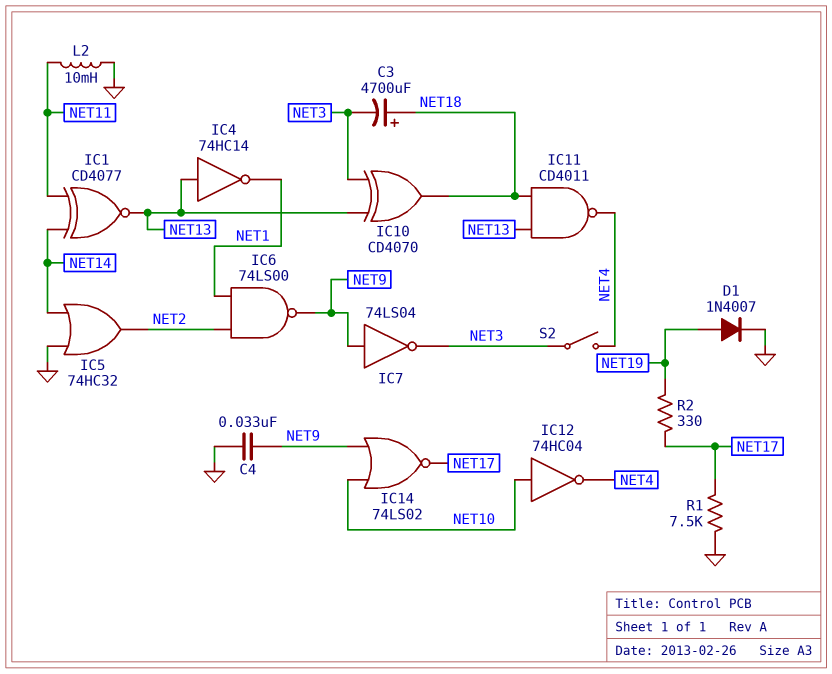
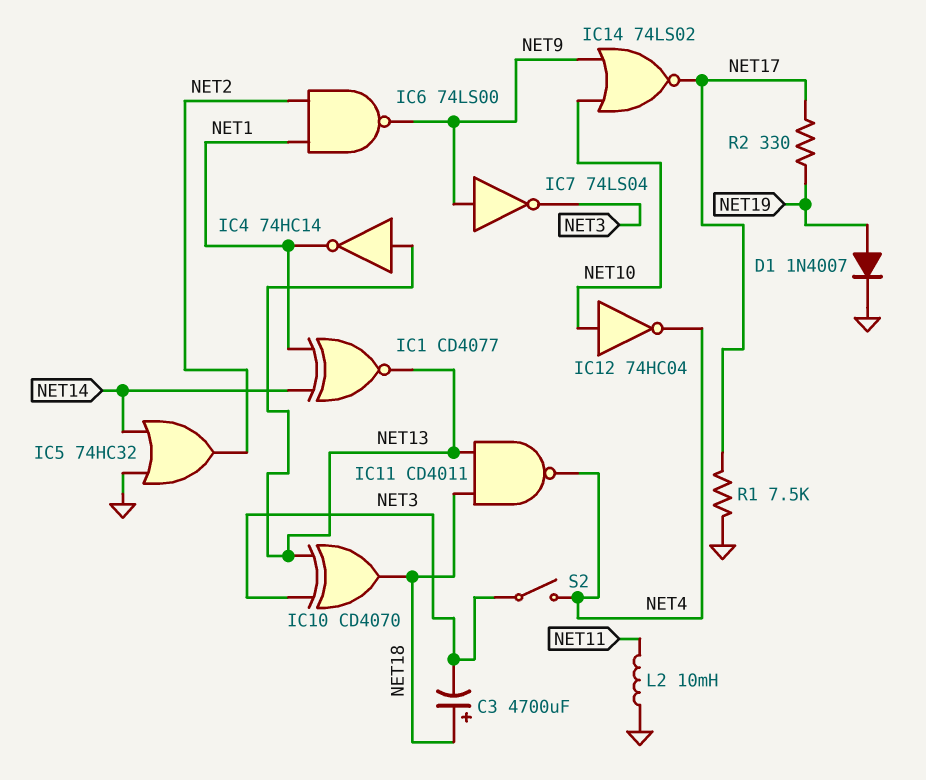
C4: 33nF (GND, NET9) -> none
IC1: XNOR CD4077 (in NET11, in NET14, out NET13) -> XNOR CD4077 (in NET1, in NET14, out NET13)

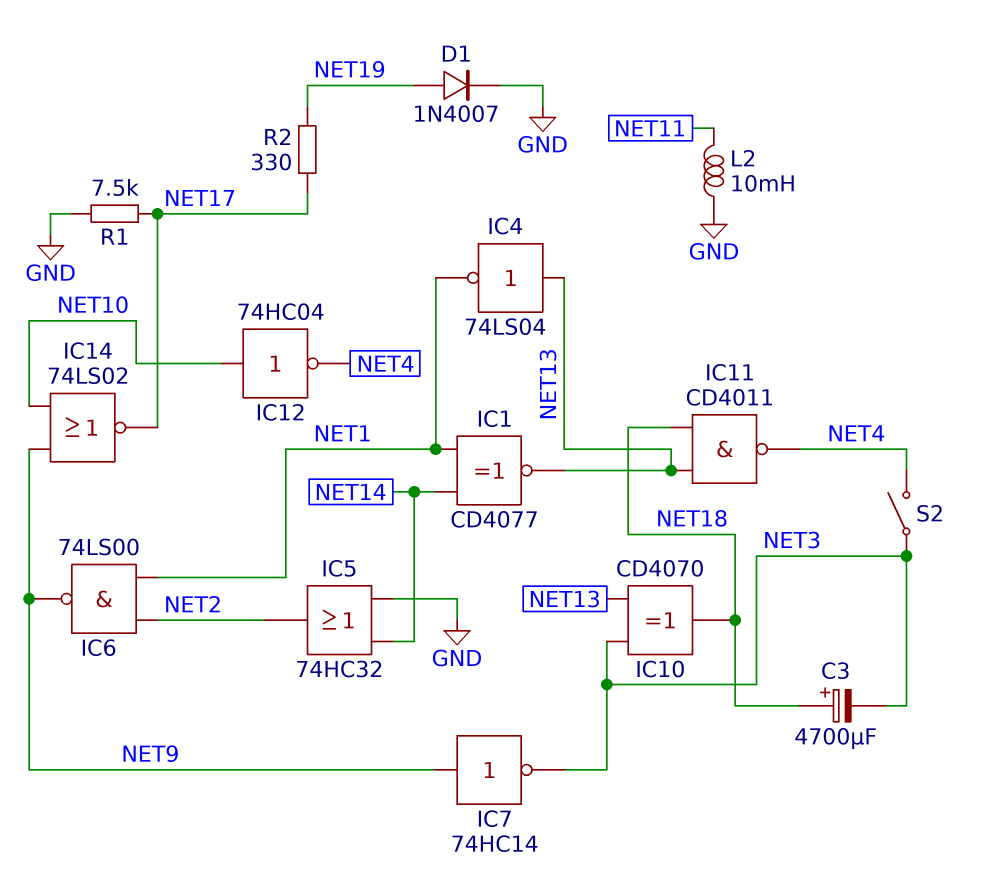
IC4: NOT 74HC14 (in NET13, out NET1) -> NOT 74LS04 (in NET13, out NET1)
IC7: NOT 74LS04 (in NET9, out NET3) -> NOT 74HC14 (in NET9, out NET3)

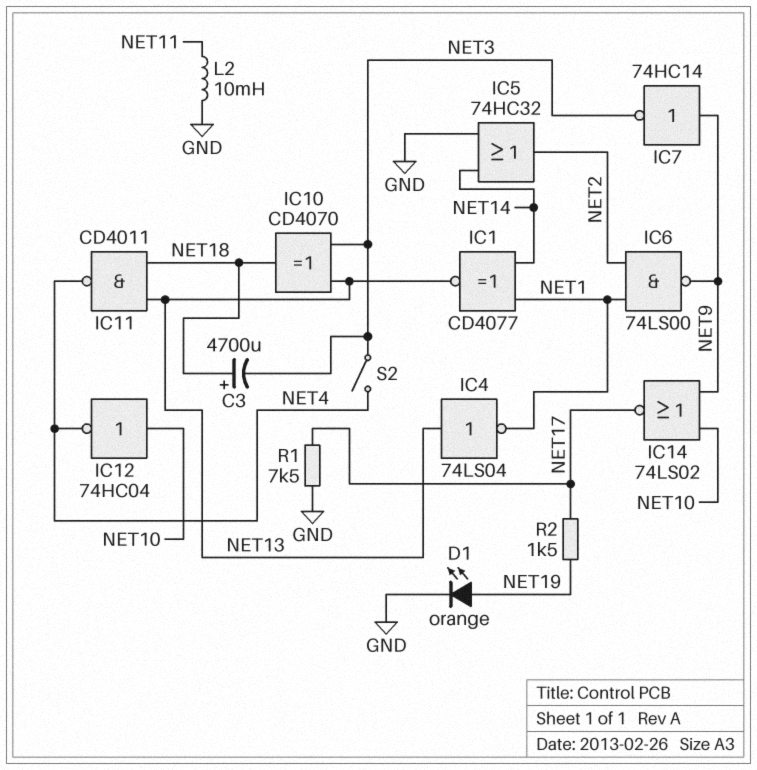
D1: diode 1N4007 (A NET19, K GND) -> LED orange (A NET19, K GND)
R2: 330 (NET17, NET19) -> 1.5k (NET17, NET19)

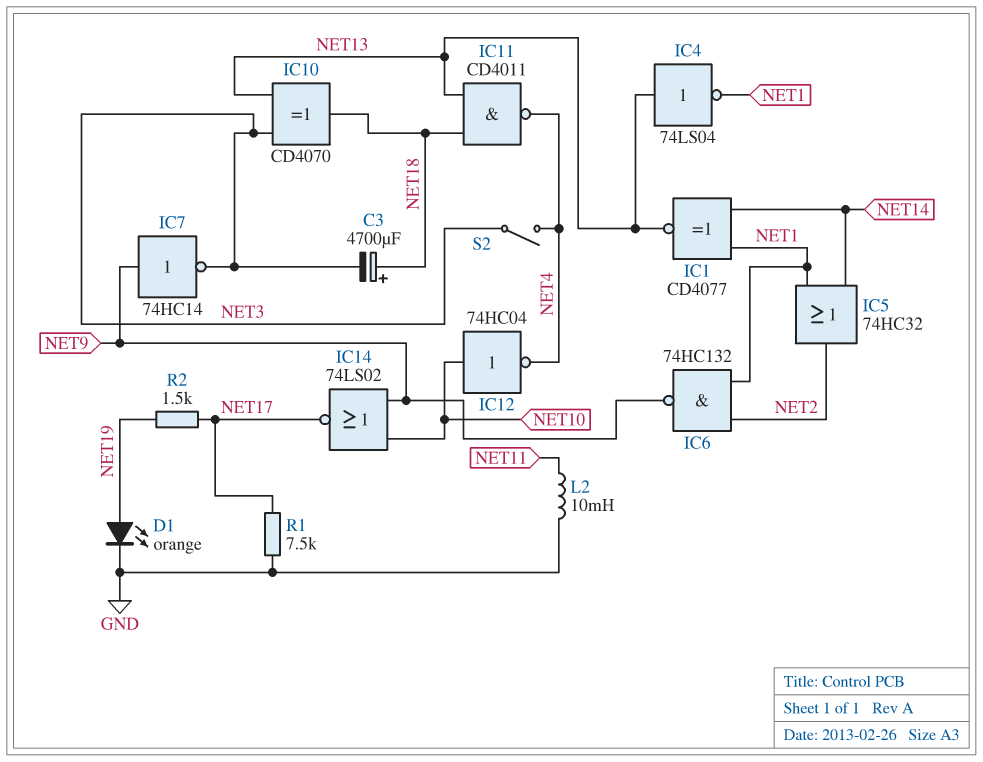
IC5: OR 74HC32 (in GND, in NET14, out NET2) -> OR 74HC32 (in NET1, in NET14, out NET2)
IC6: NAND 74LS00 (in NET1, in NET2, out NET9) -> NAND 74HC132 (in NET1, in NET2, out NET9)

